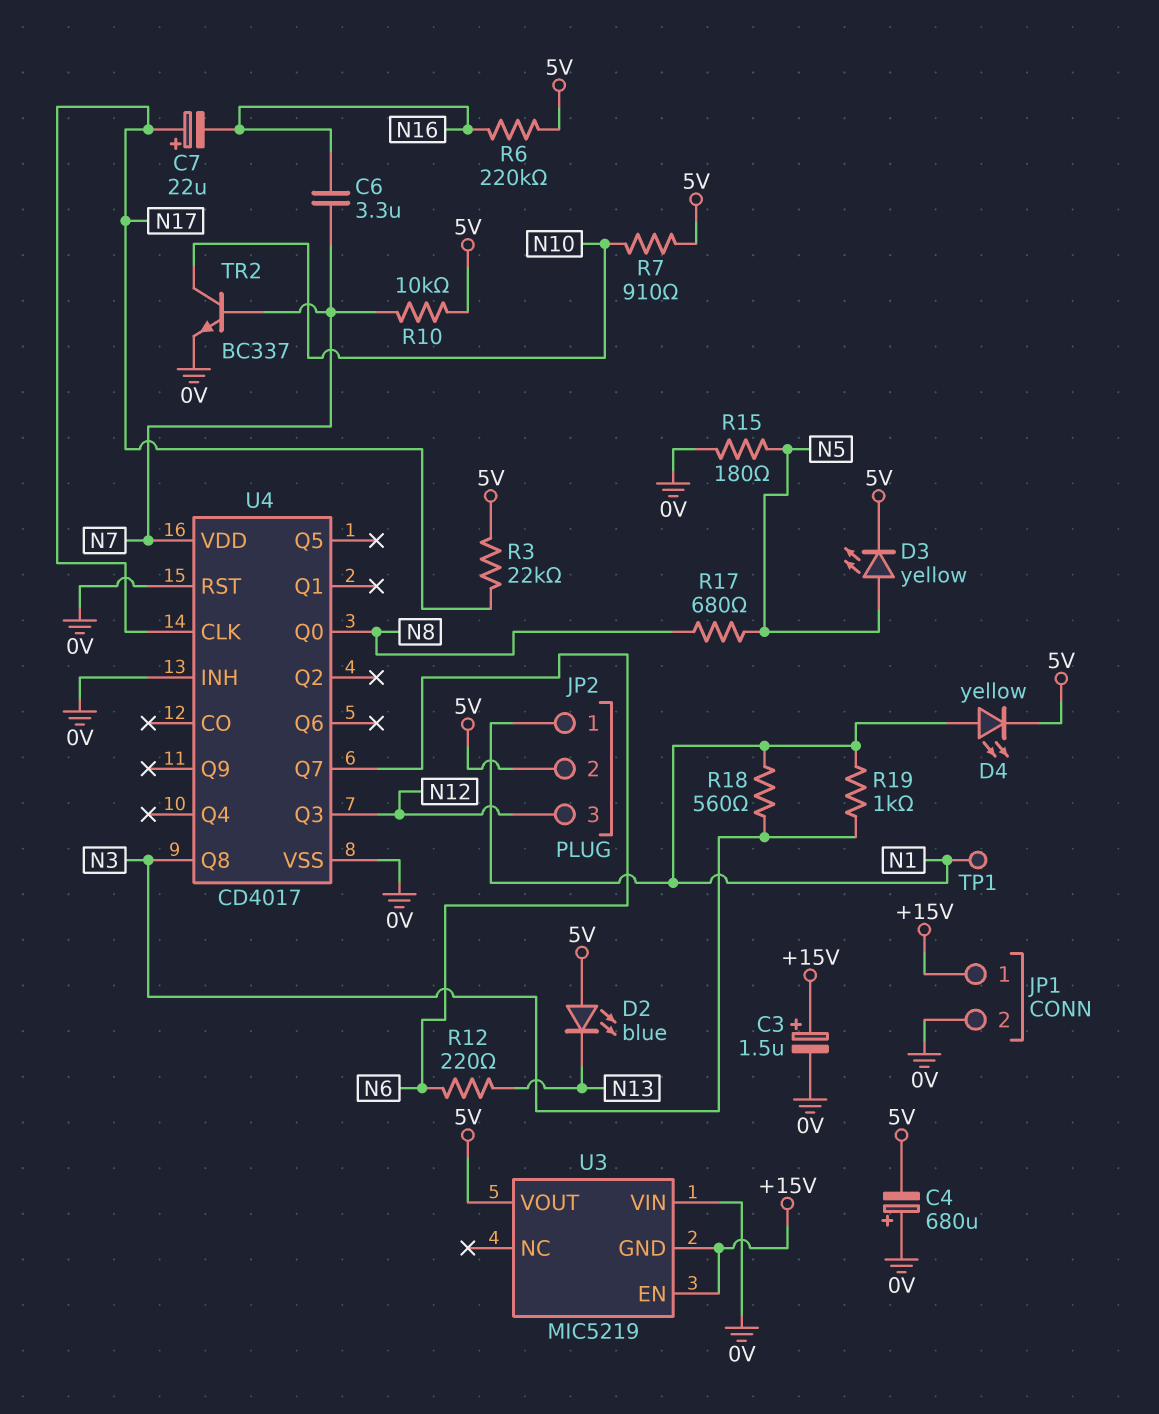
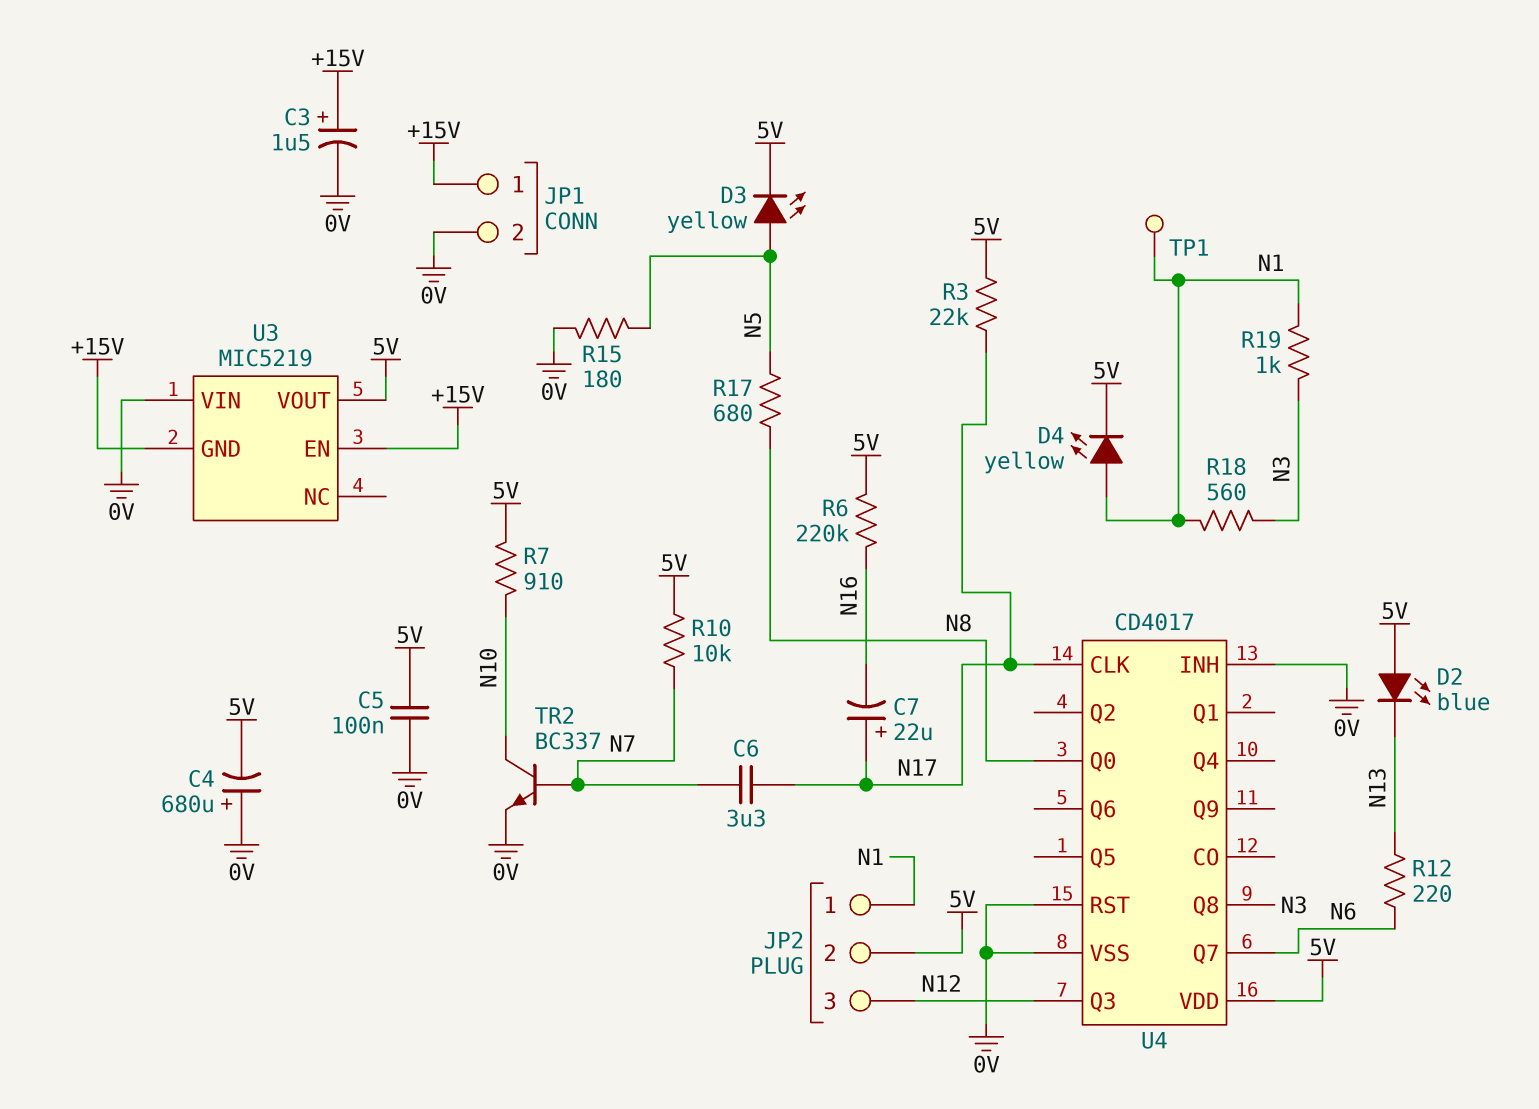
C5: none -> 100nF (0V, 5V)
C6: 3.3uF (N7, N16) -> 3.3uF (N7, N17)
U4 pin VDD: N7 -> 5V

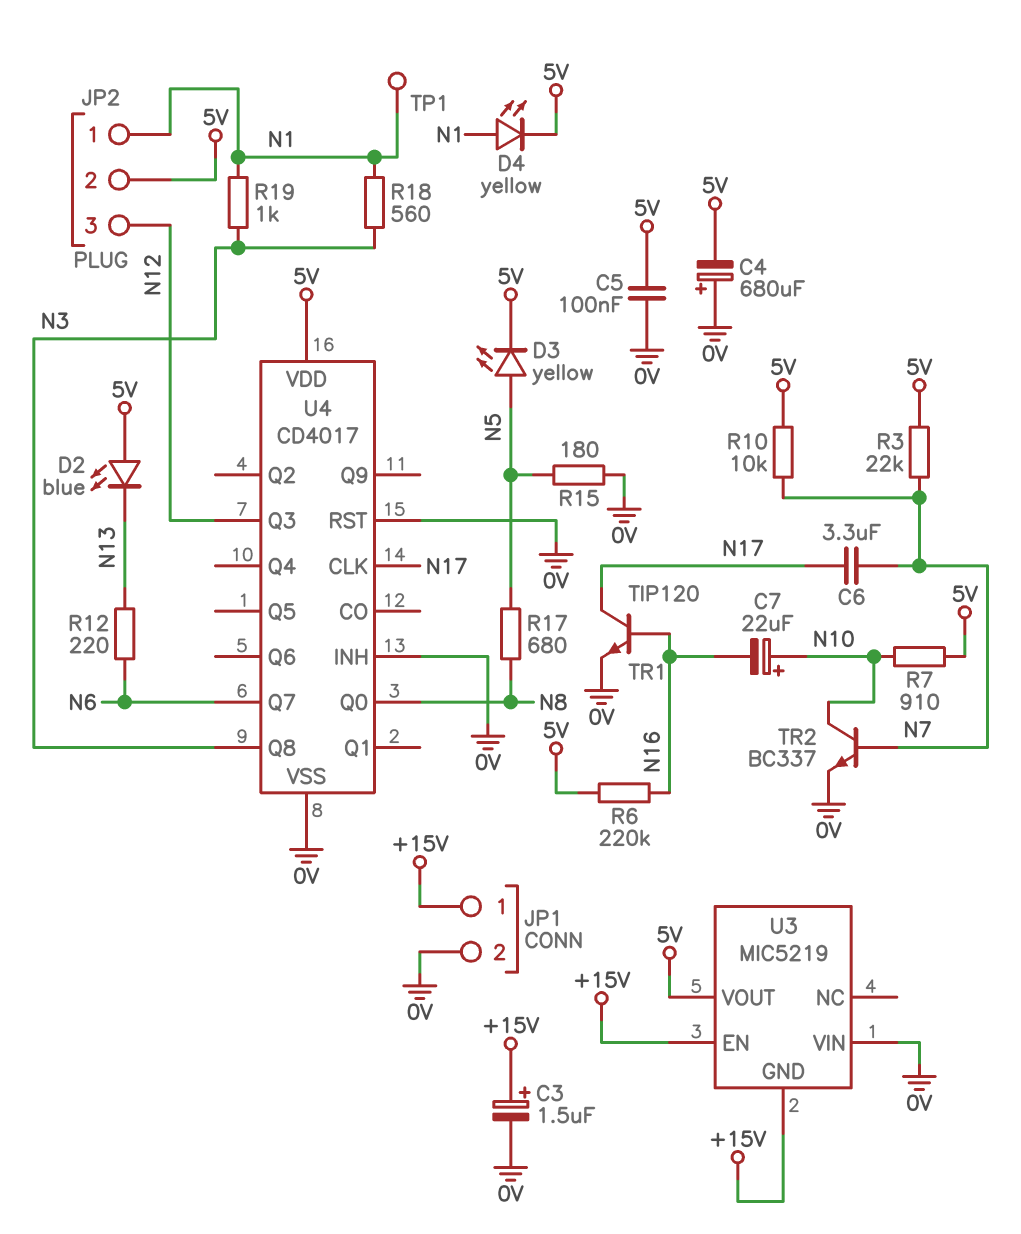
C7: 22uF (plus N17, minus N16) -> 22uF (plus N10, minus N16)
R3: 22k (5V, N17) -> 22k (5V, N7)
TR1: none -> NPN TIP120 (B N16, C N17, E 0V)

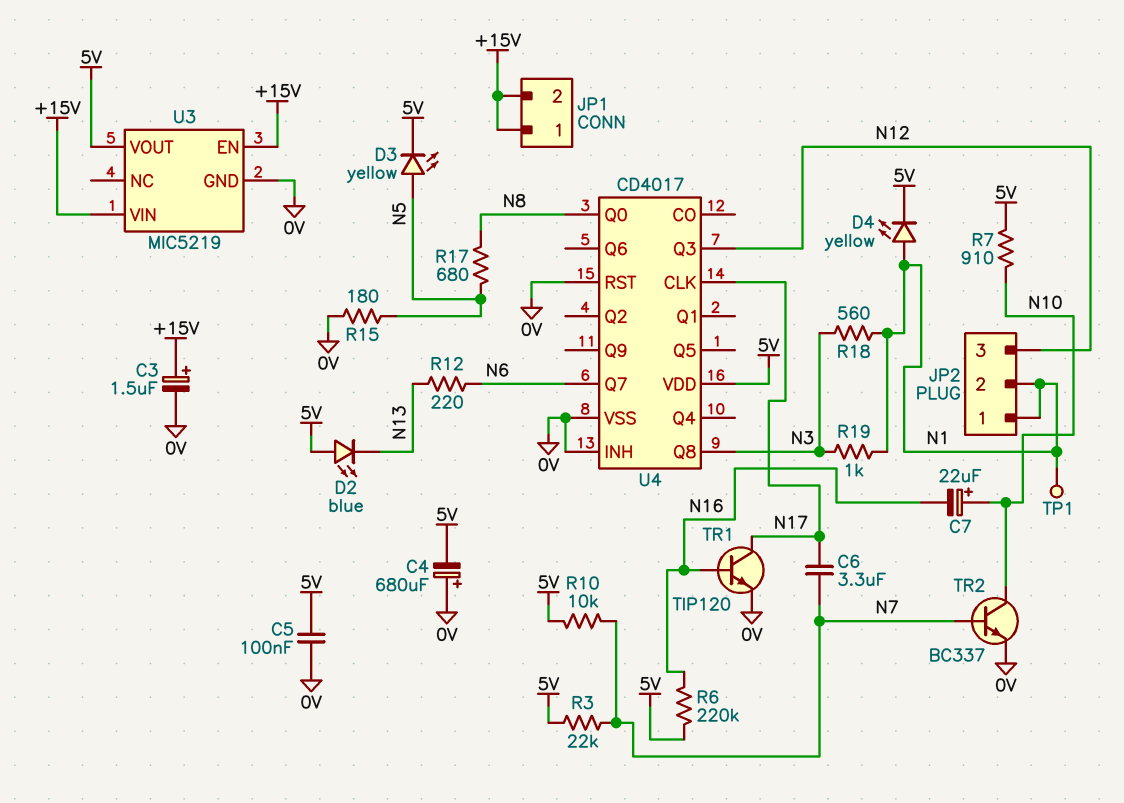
JP1 pin 2: 0V -> +15V
JP2 pin 2: 5V -> N1
U3 pin GND: +15V -> 0V
U3 pin VIN: 0V -> +15V

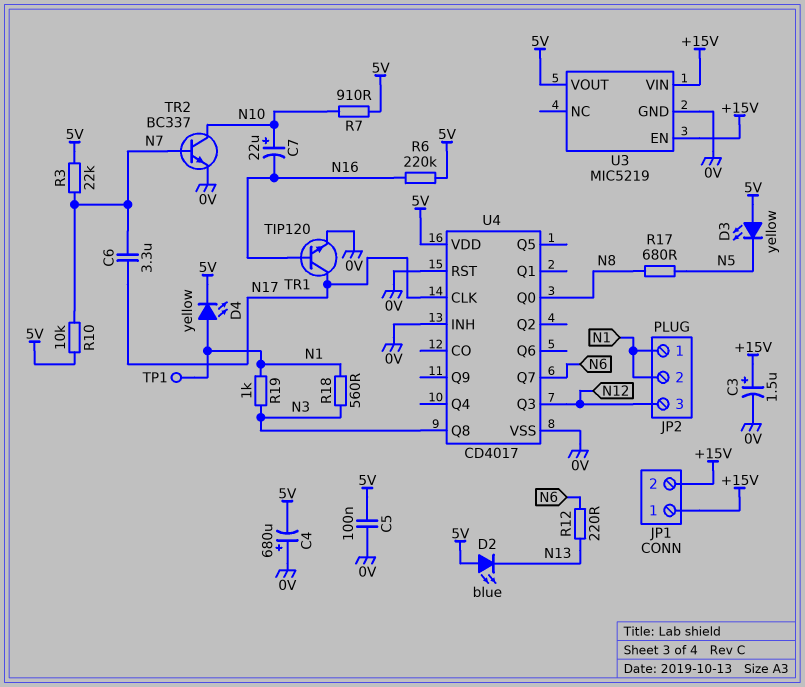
D3: LED yellow (A N5, K 5V) -> LED yellow (A 5V, K N5)
R15: 180 (0V, N5) -> none

